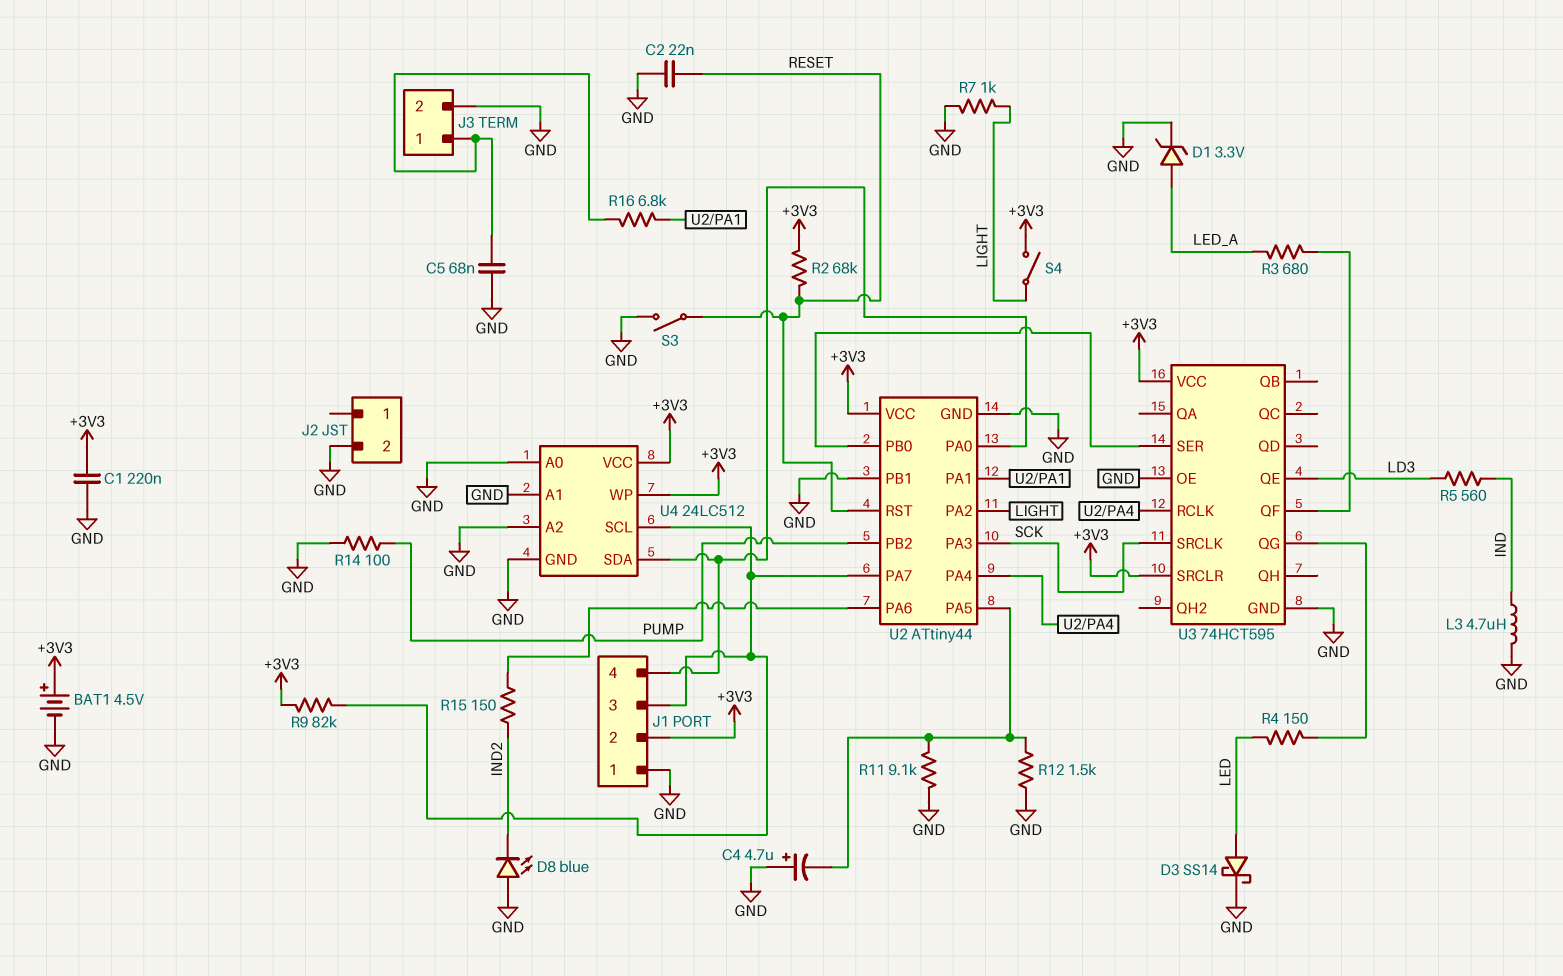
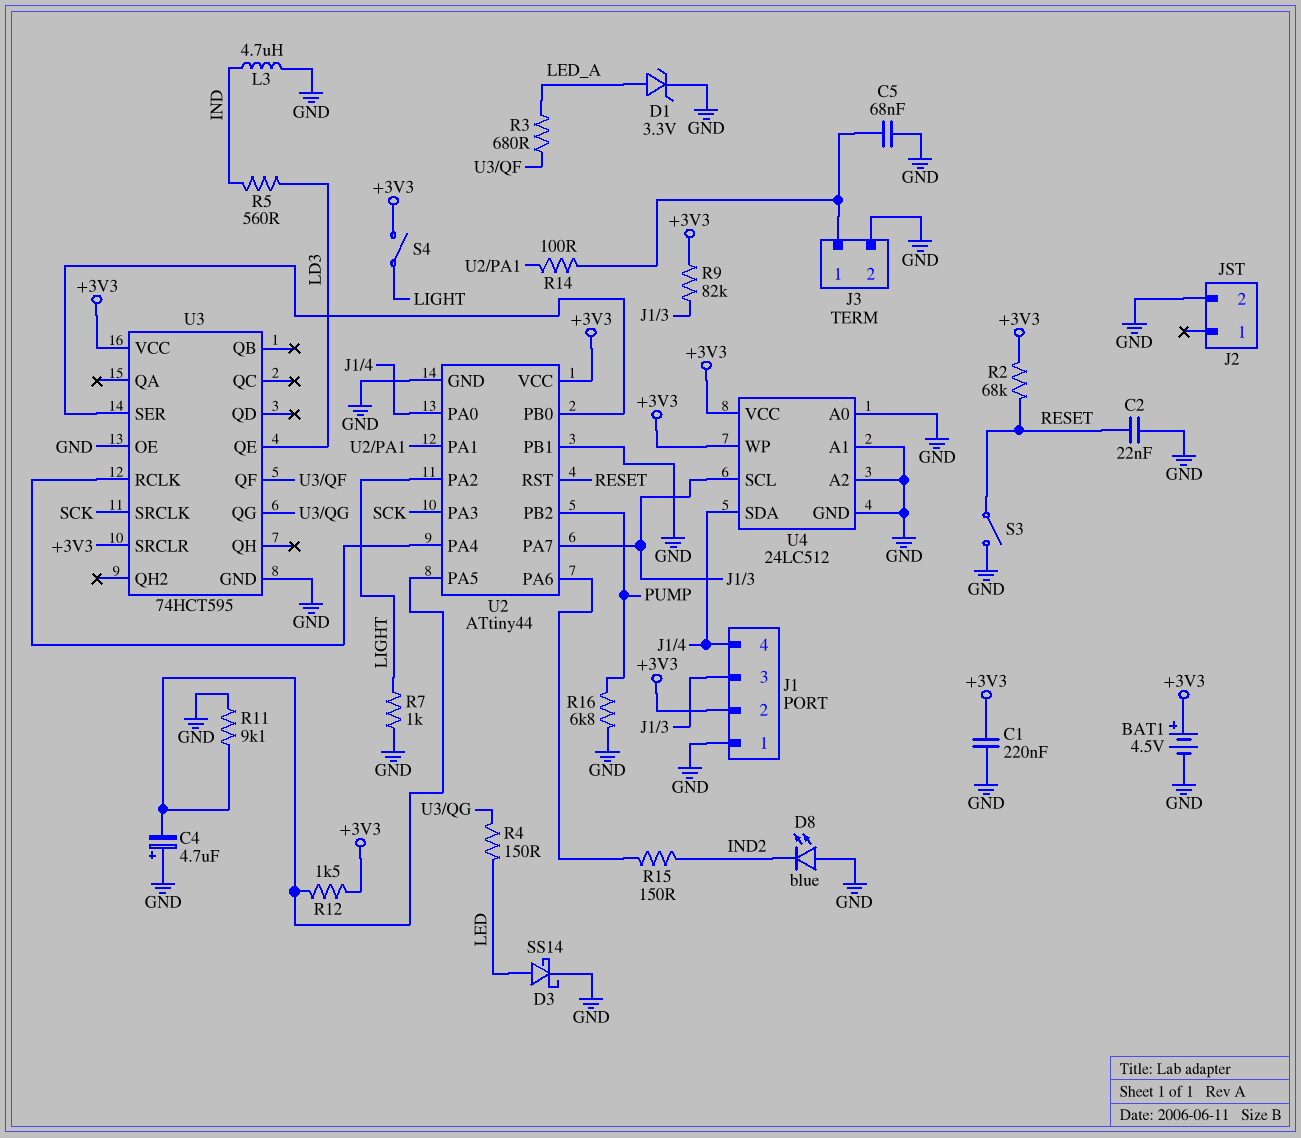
R12: 1.5k (GND, U2/PA5) -> 1.5k (+3V3, U2/PA5)
R14: 100 (GND, PUMP) -> 100 (J3/1, U2/PA1)
R16: 6.8k (J3/1, U2/PA1) -> 6.8k (GND, PUMP)

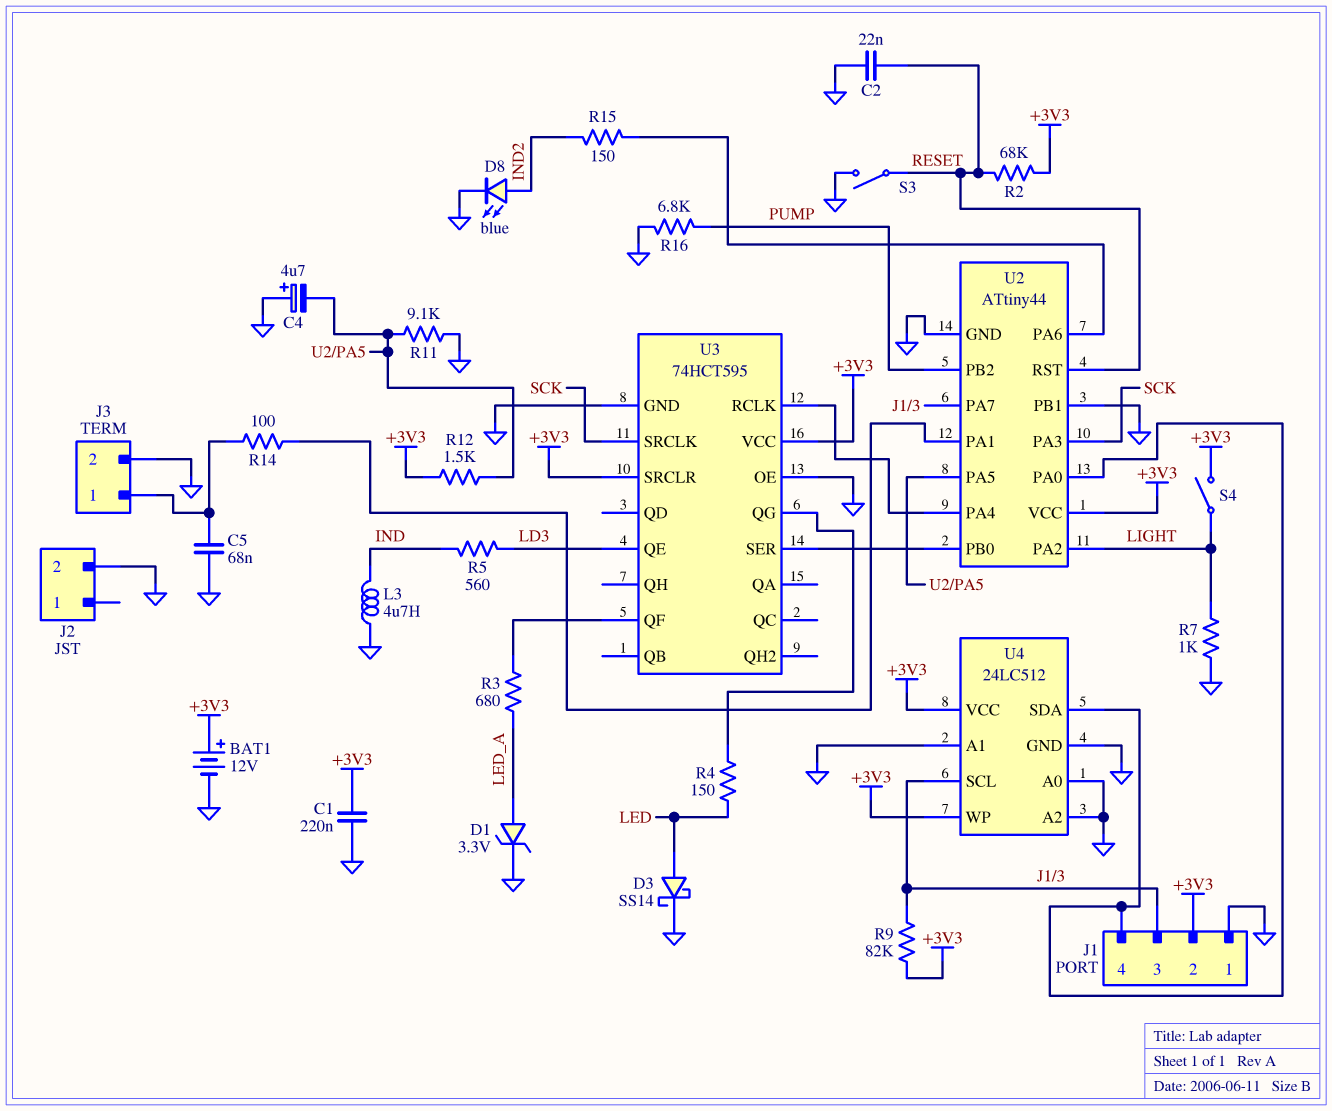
BAT1: 4.5V (plus +3V3, minus GND) -> 12V (plus +3V3, minus GND)
D8: LED blue (A GND, K IND2) -> LED blue (A IND2, K GND)

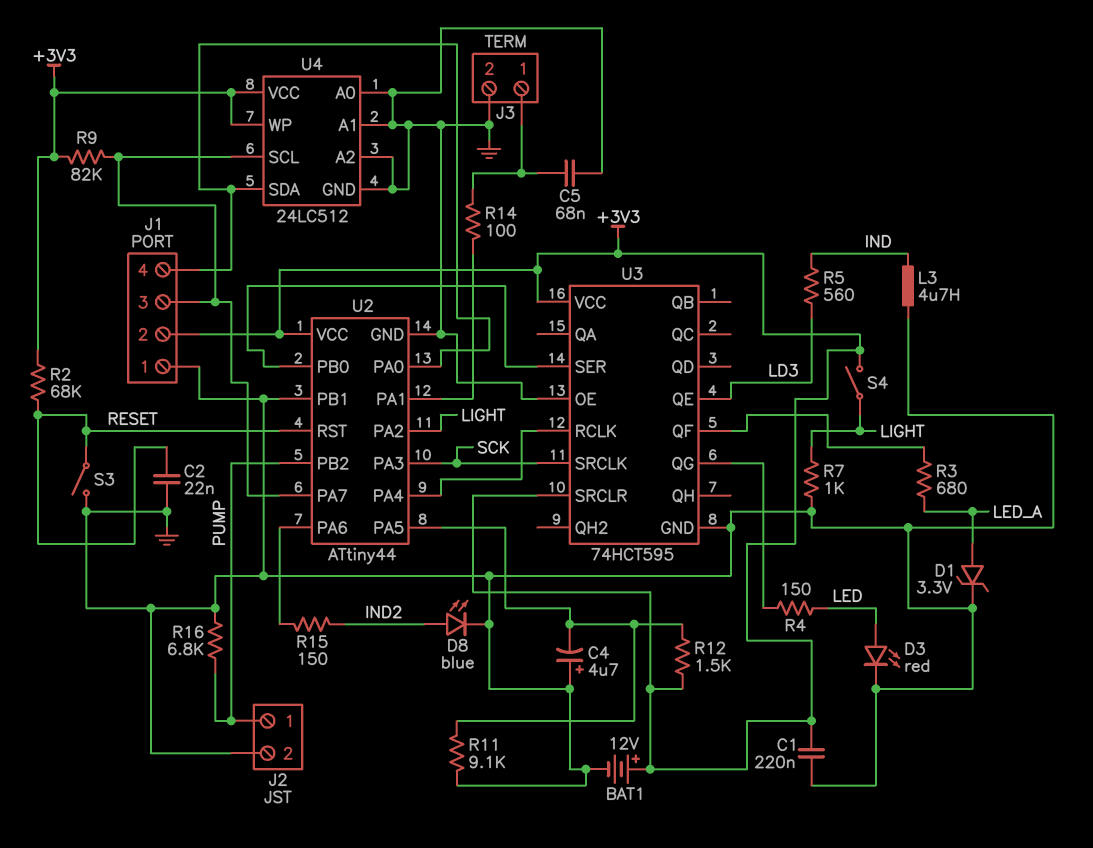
D3: schottky SS14 (A LED, K GND) -> LED red (A LED, K GND)
J2 pin 1: none -> PUMP

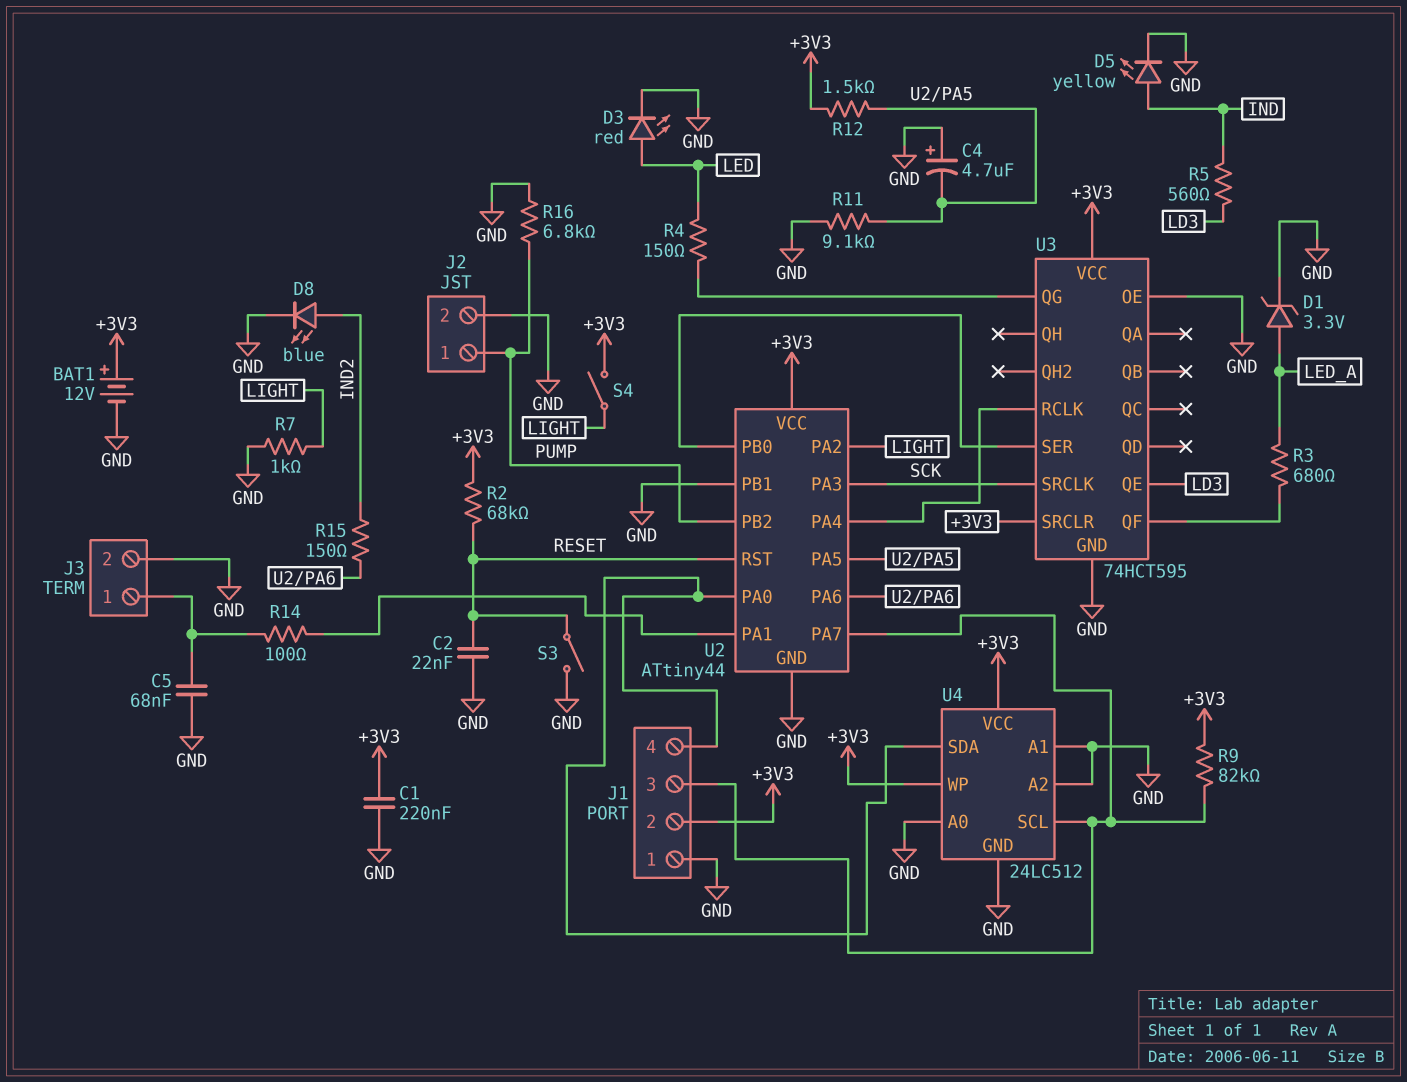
D5: none -> LED yellow (A IND, K GND)
L3: 4.7uH (GND, IND) -> none

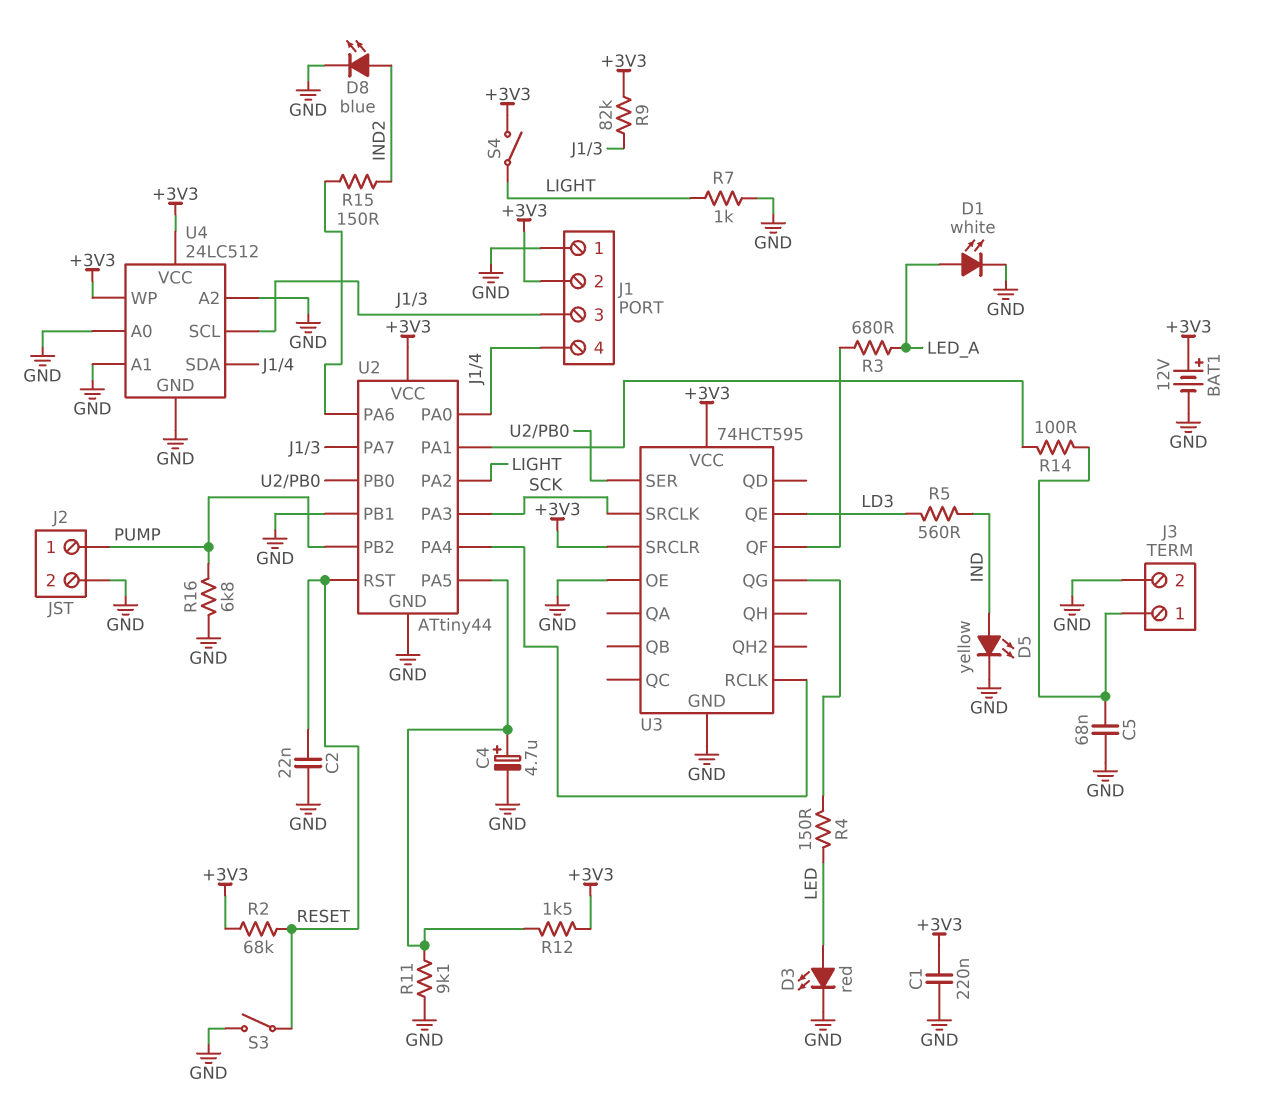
C4: 4.7uF (plus GND, minus U2/PA5) -> 4.7uF (plus U2/PA5, minus GND)
D1: zener 3.3V (A LED_A, K GND) -> LED white (A LED_A, K GND)

